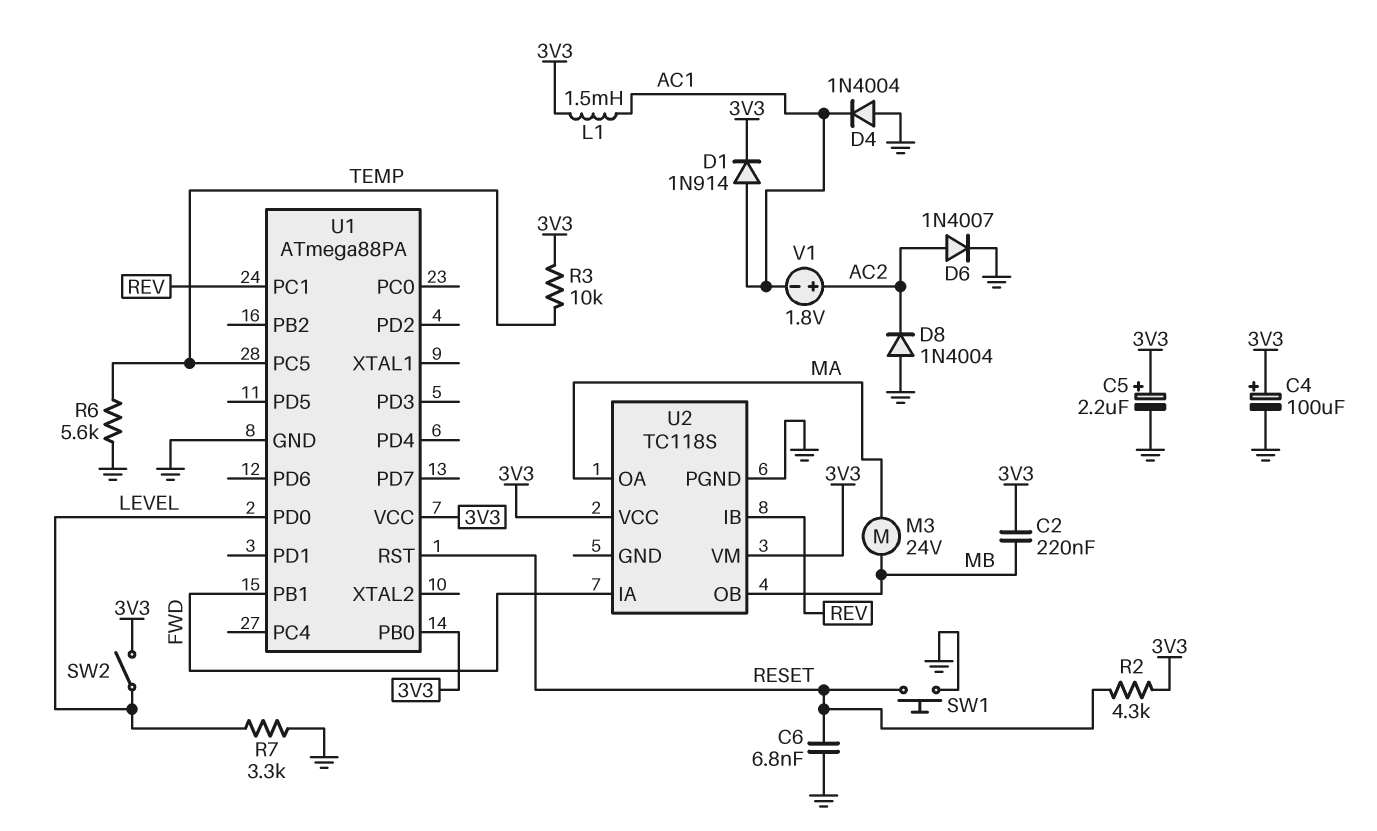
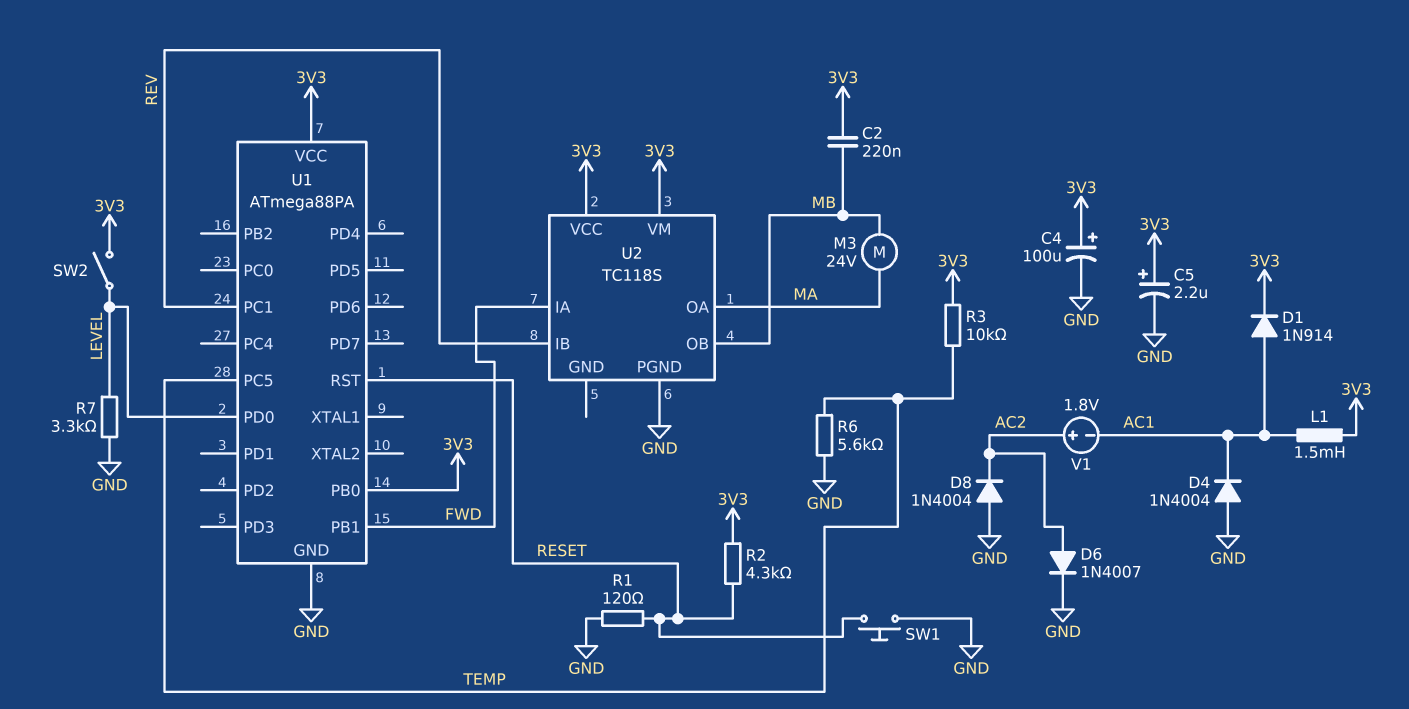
C6: 6.8nF (GND, RESET) -> none
R1: none -> 120 (GND, RESET)

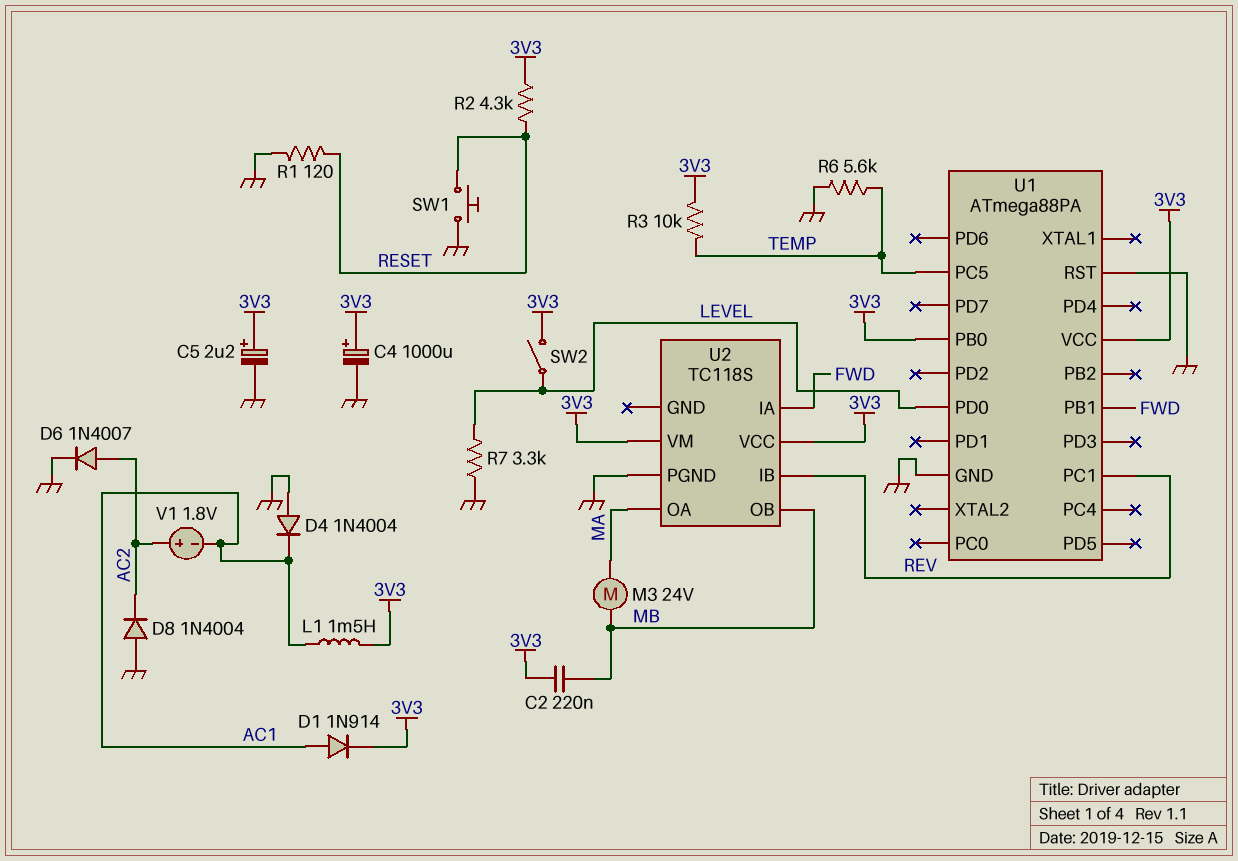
C4: 100uF (plus 3V3, minus GND) -> 1000uF (plus 3V3, minus GND)
U1 pin RST: RESET -> GND

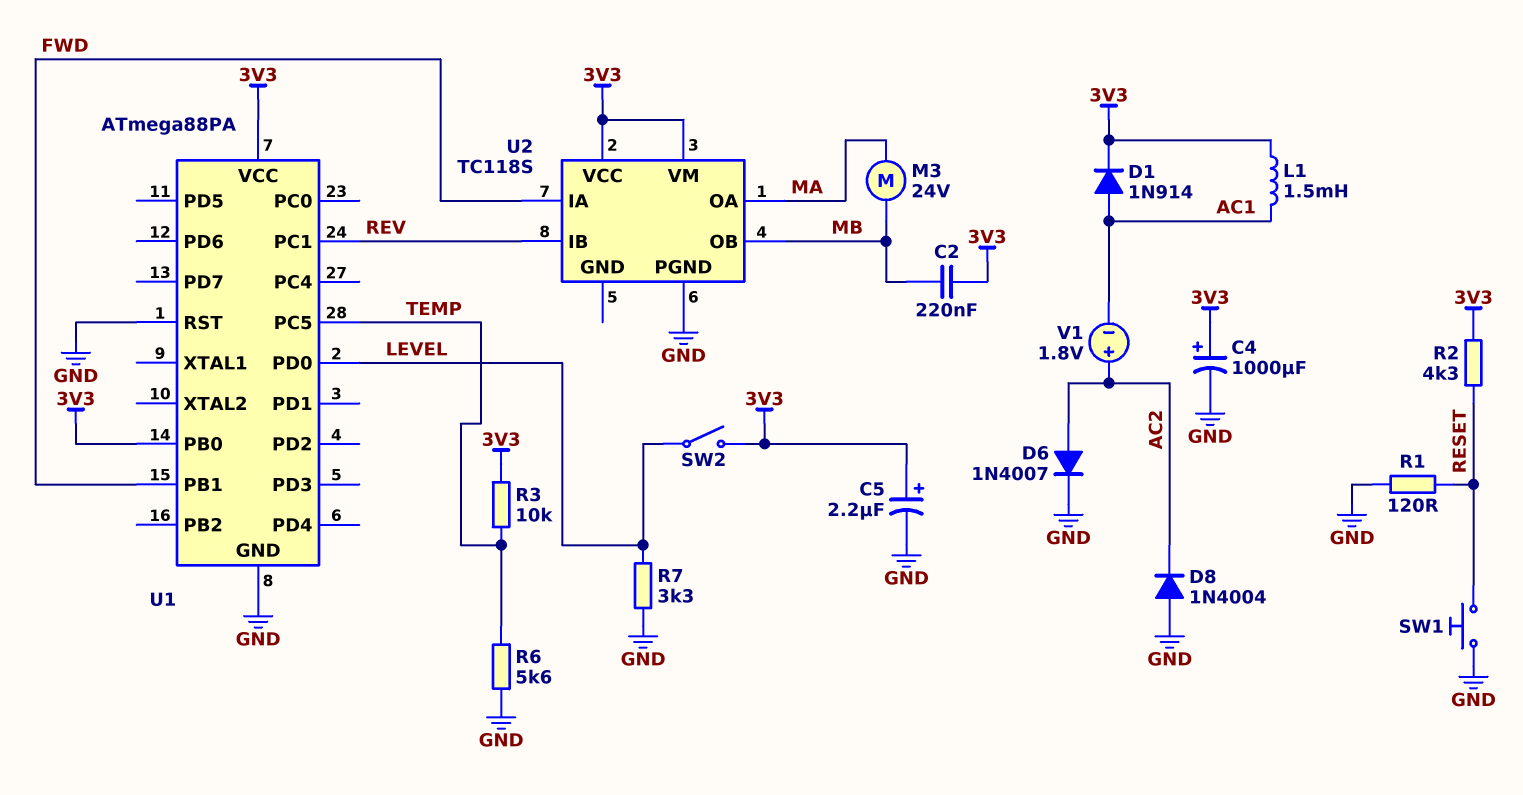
D4: diode 1N4004 (A GND, K AC1) -> none

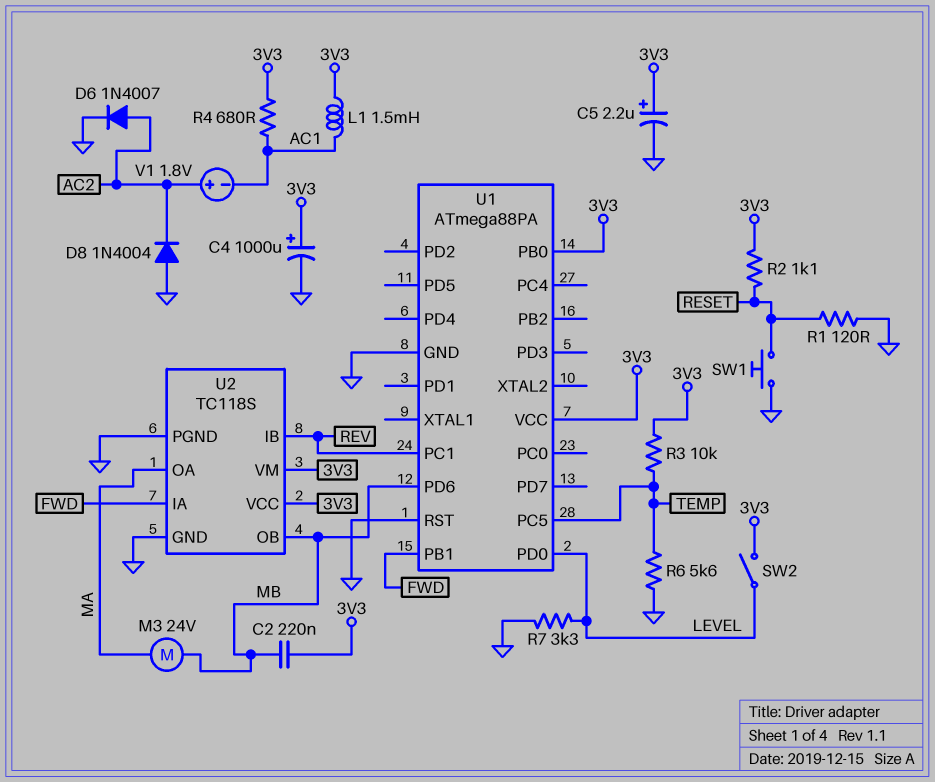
D1: diode 1N914 (A AC1, K 3V3) -> none
R2: 4.3k (3V3, RESET) -> 1.1k (3V3, RESET)
R4: none -> 680 (3V3, AC1)
U1 pin PD6: none -> MB
U2 pin GND: none -> GND

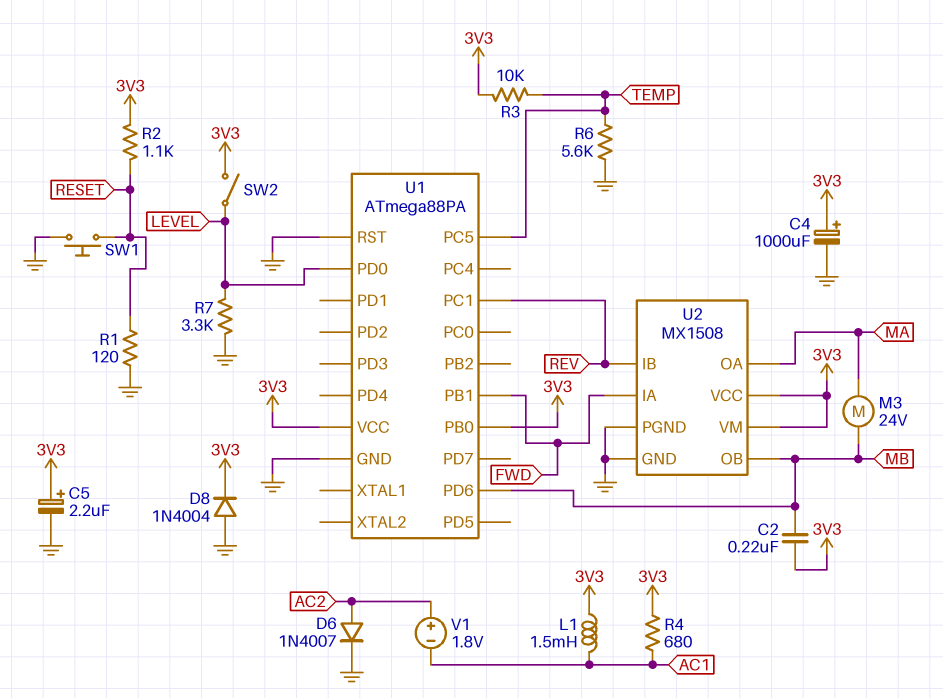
D8: diode 1N4004 (A GND, K AC2) -> diode 1N4004 (A GND, K 3V3)
U2: TC118S -> MX1508

